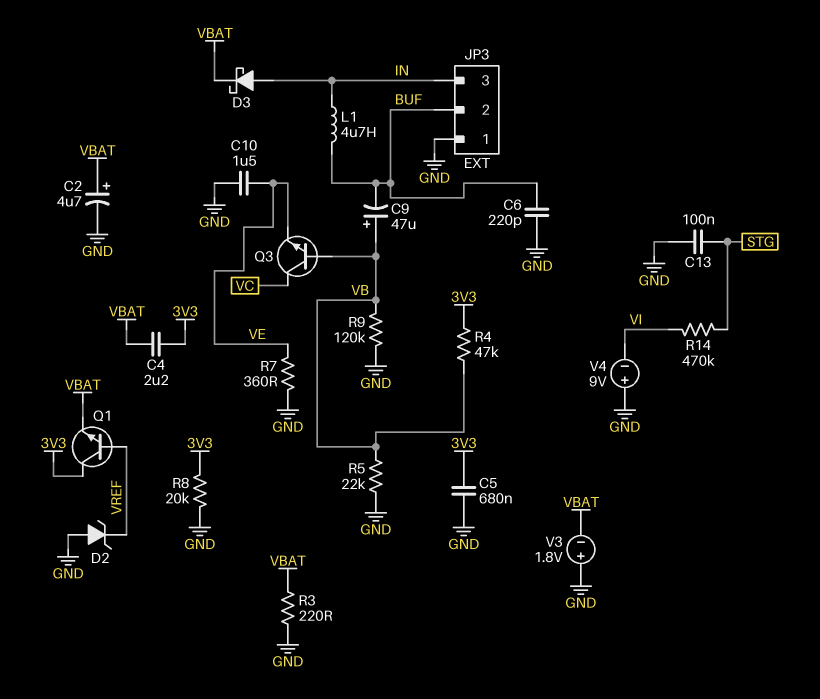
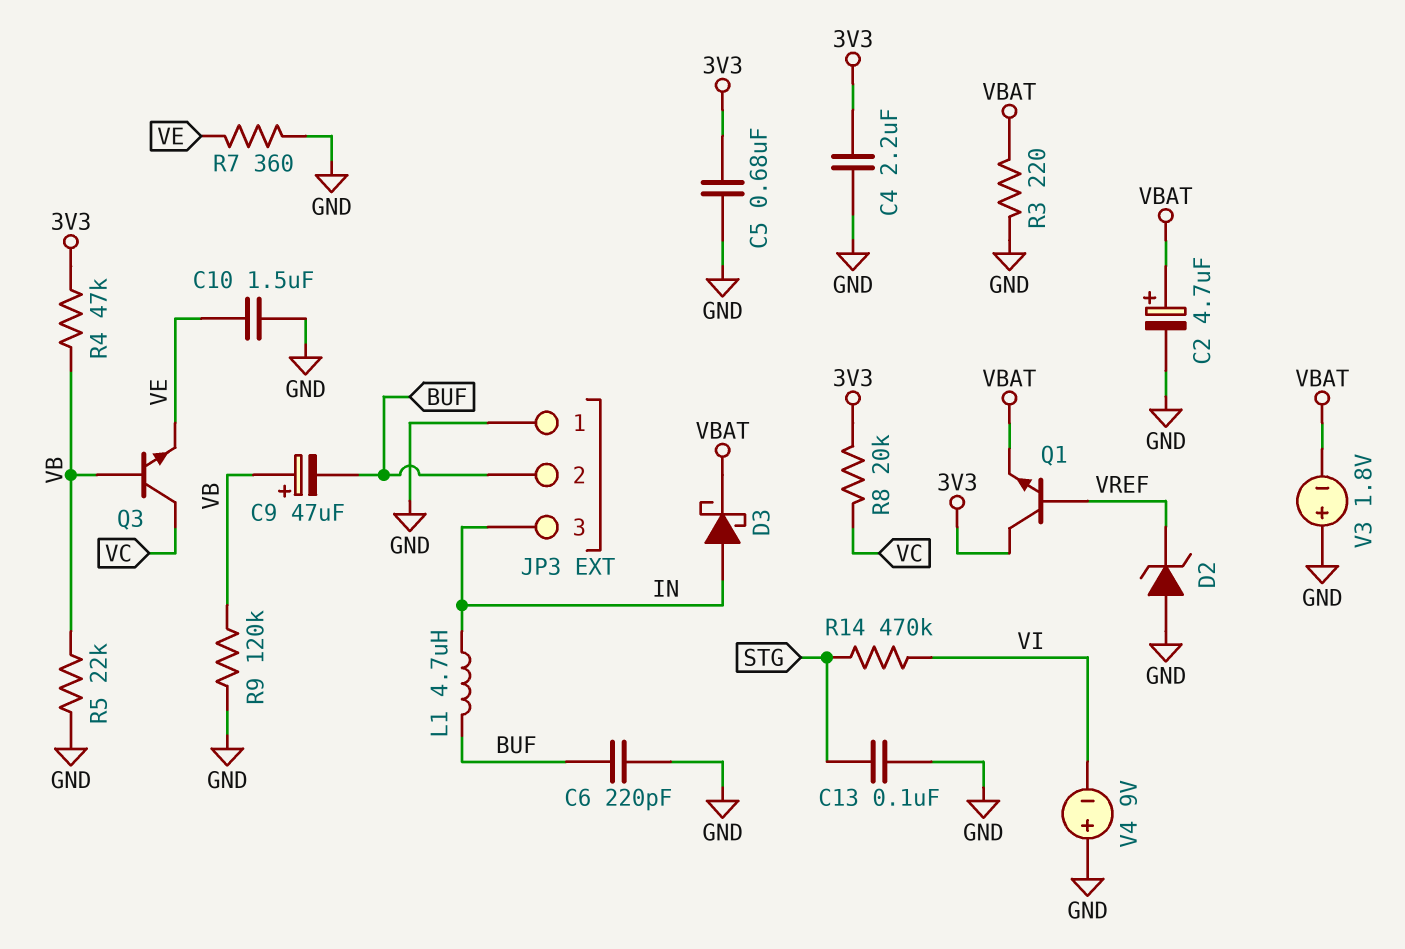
C4: 2.2uF (3V3, VBAT) -> 2.2uF (3V3, GND)
R8: 20k (3V3, GND) -> 20k (3V3, VC)

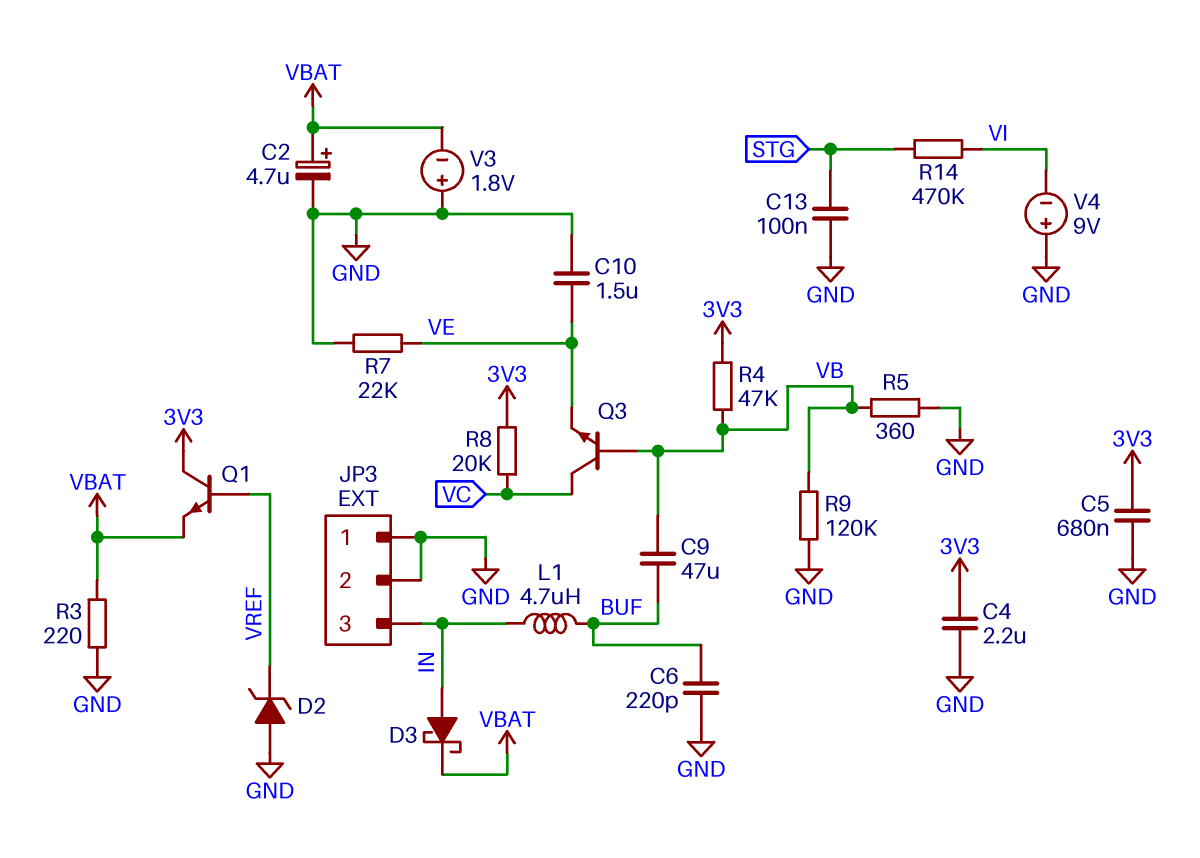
C9: 47uF (plus VB, minus BUF) -> 47uF (BUF, VB)
JP3 pin 2: BUF -> GND
R5: 22k (GND, VB) -> 360 (GND, VB)
R7: 360 (GND, VE) -> 22k (GND, VE)

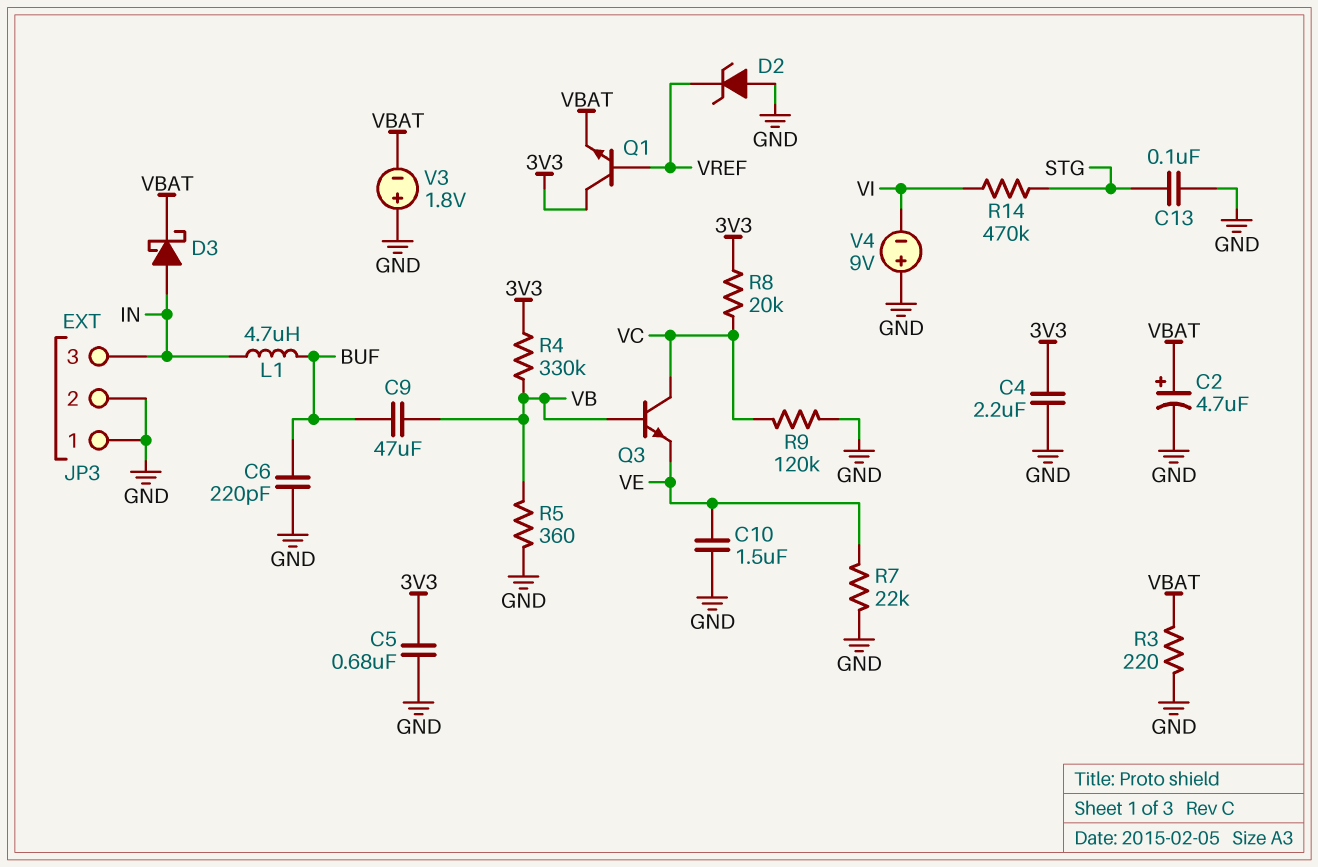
R4: 47k (3V3, VB) -> 330k (3V3, VB)
R9: 120k (GND, VB) -> 120k (GND, VC)

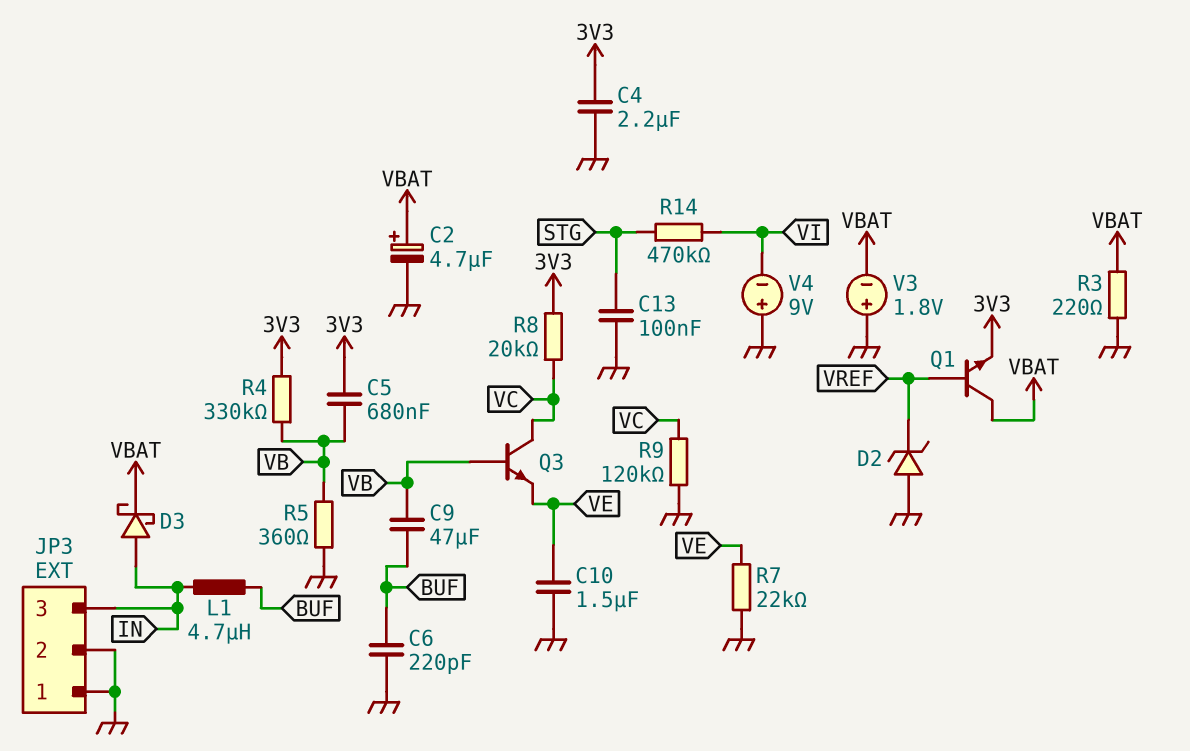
C5: 680nF (3V3, GND) -> 680nF (3V3, VB)
Q1: NPN (B VREF, C 3V3, E VBAT) -> NPN (B VREF, C VBAT, E 3V3)

